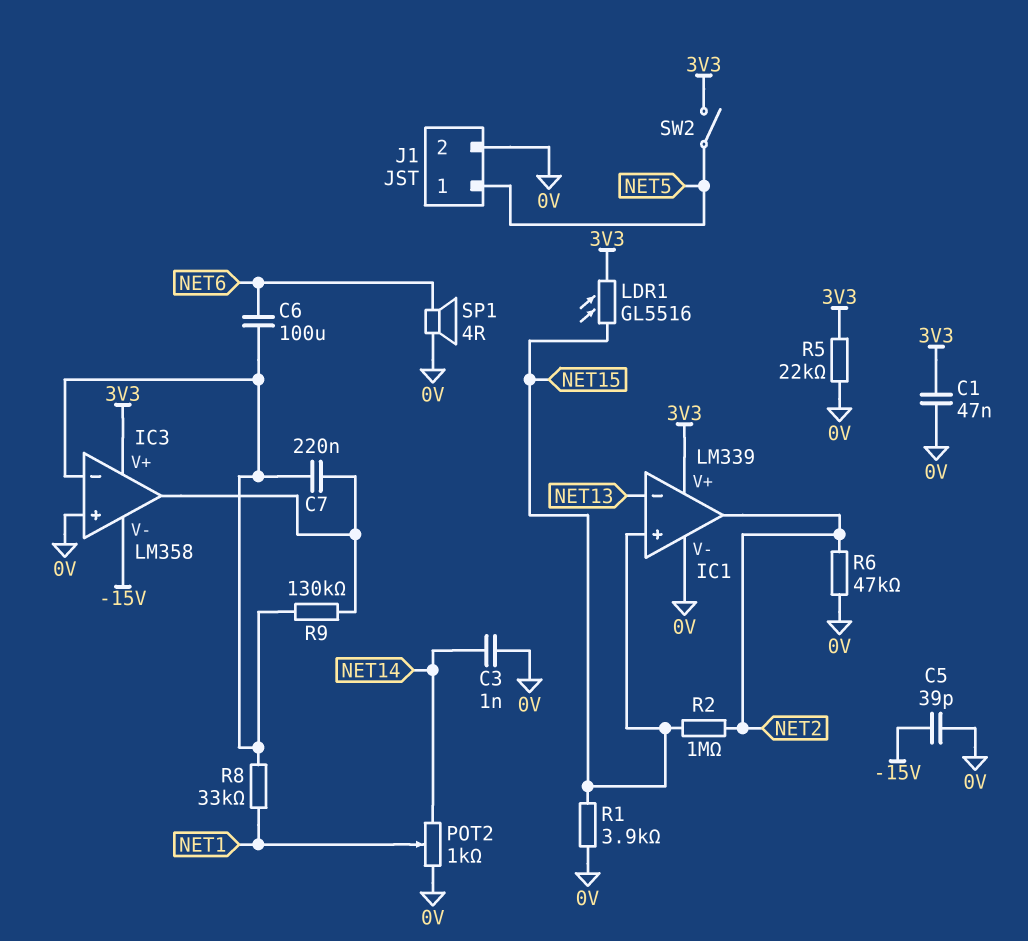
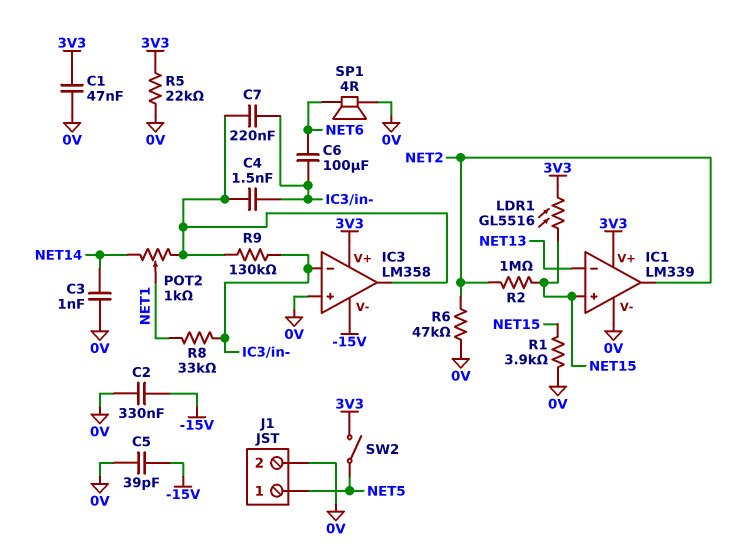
C2: none -> 330nF (-15V, 0V)
C4: none -> 1.5nF (IC3/in-, IC3/out)
POT2: 1k (0V, NET14, wiper NET1) -> 1k (IC3/out, NET14, wiper NET1)

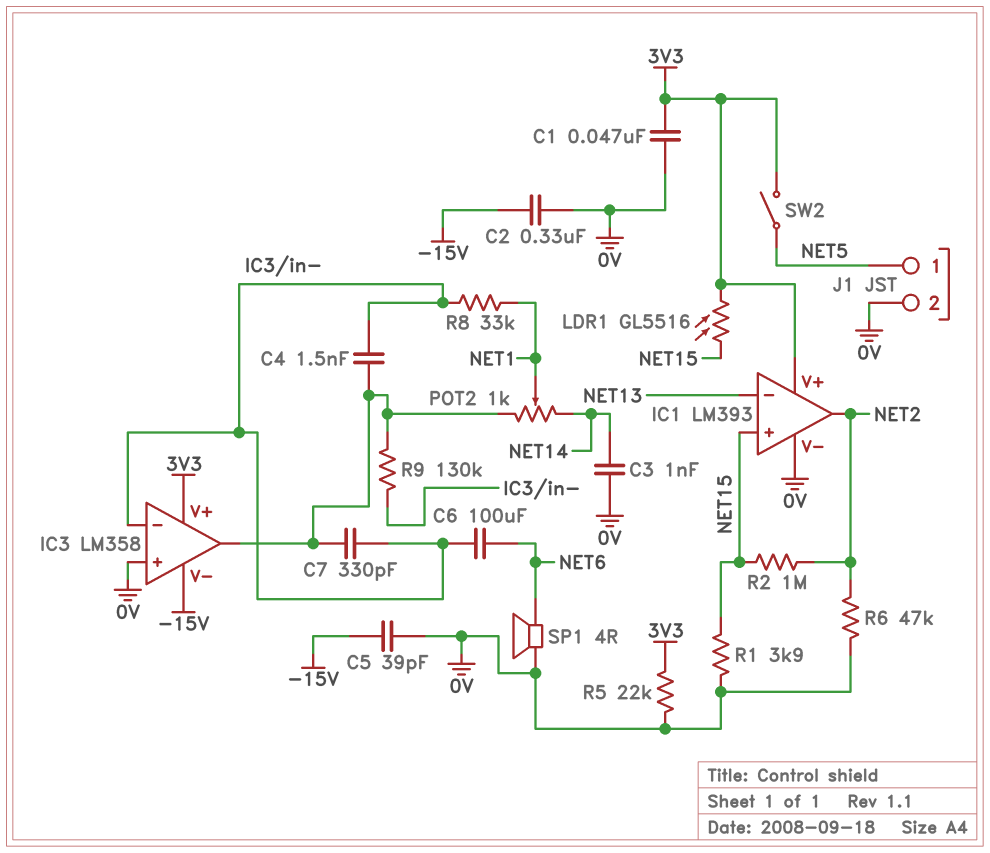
C7: 220nF (IC3/in-, IC3/out) -> 330pF (IC3/in-, IC3/out)
IC1: LM339 -> LM393

